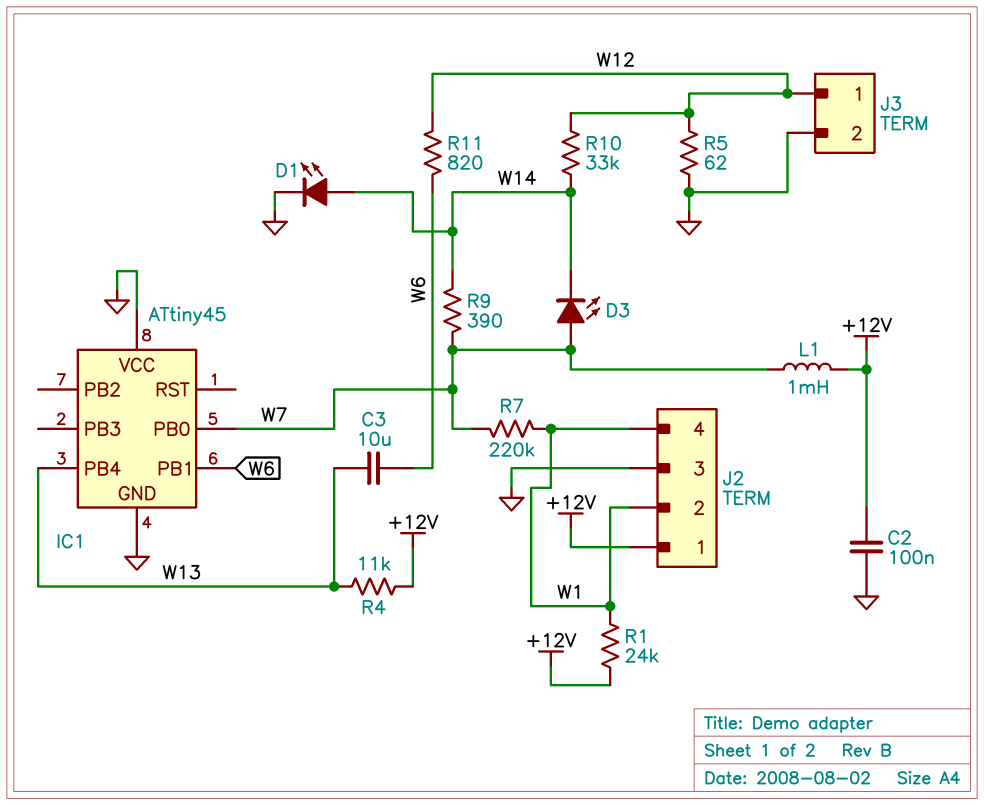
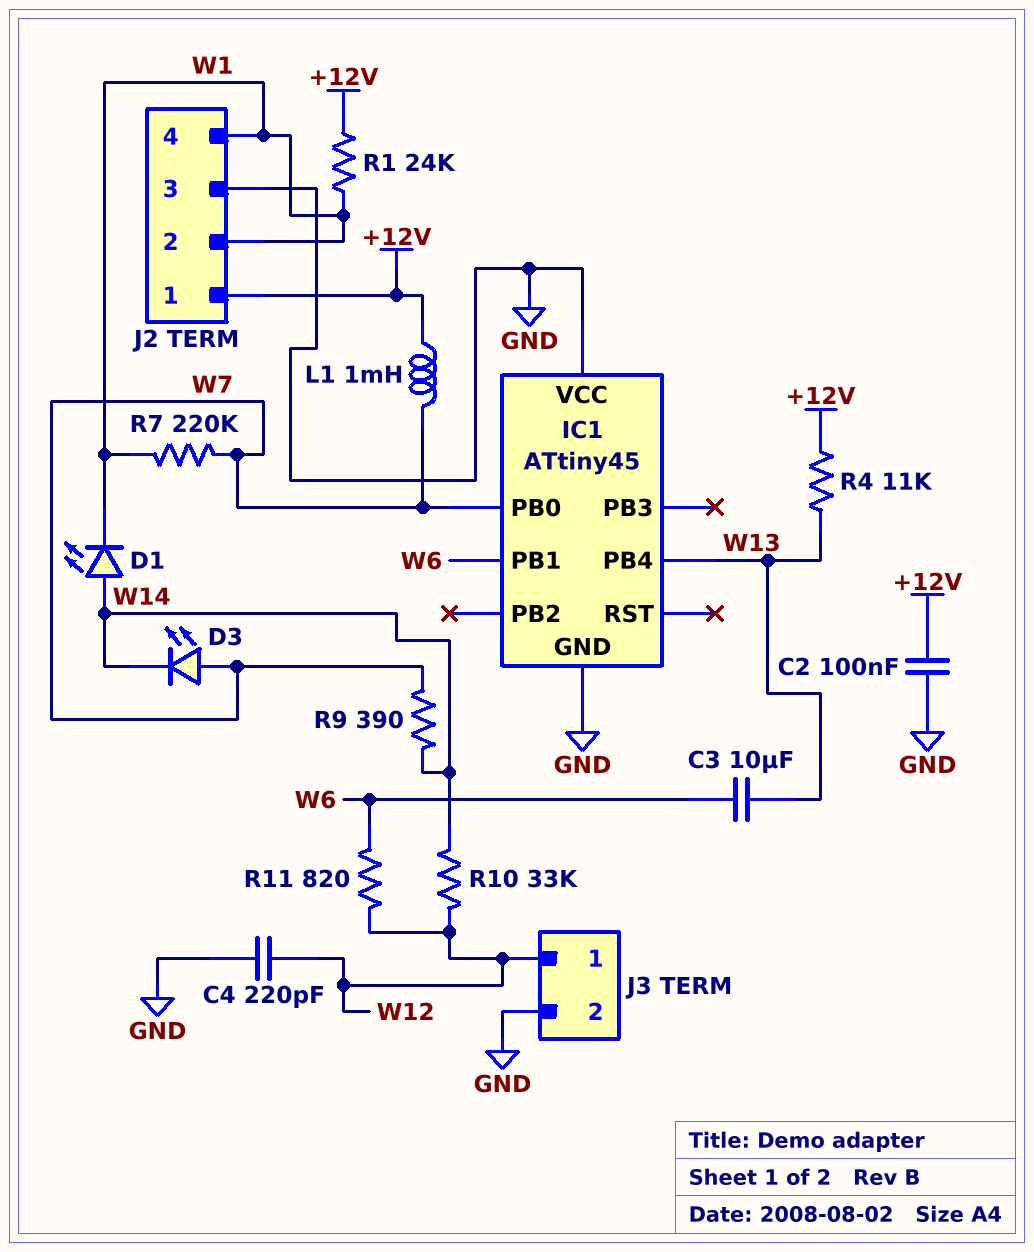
C4: none -> 220pF (GND, W12)
D1: LED (A W14, K GND) -> LED (A W14, K W1)
R5: 62 (GND, W12) -> none

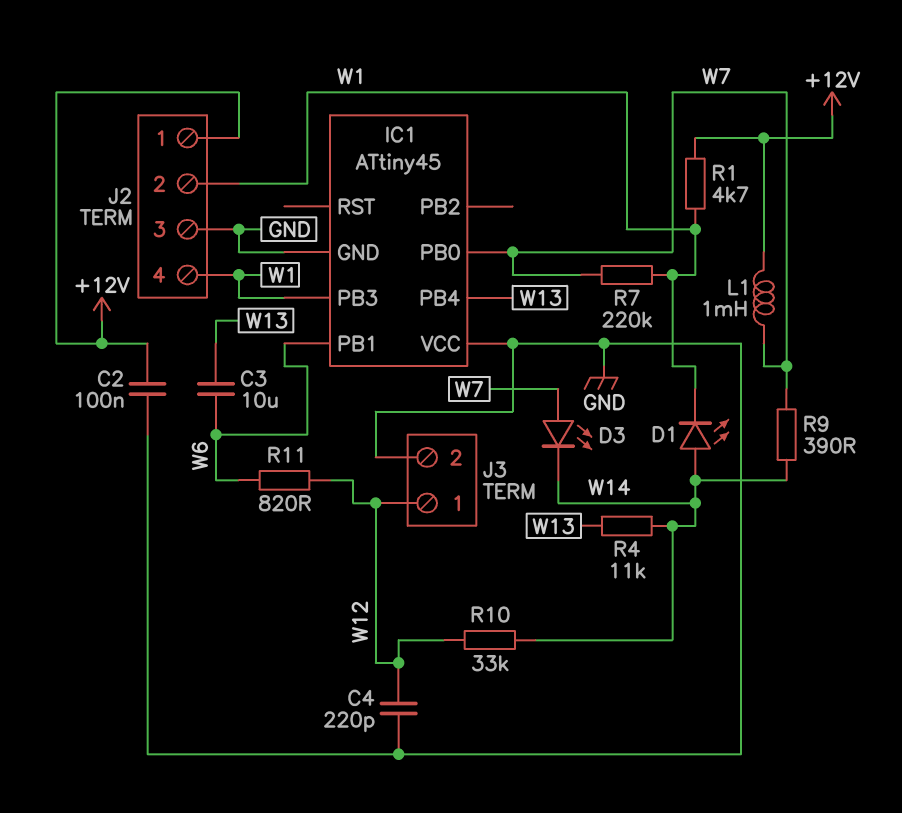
IC1 pin PB3: none -> W1
R1: 24k (+12V, W1) -> 4.7k (+12V, W1)
R4: 11k (+12V, W13) -> 11k (W13, W14)

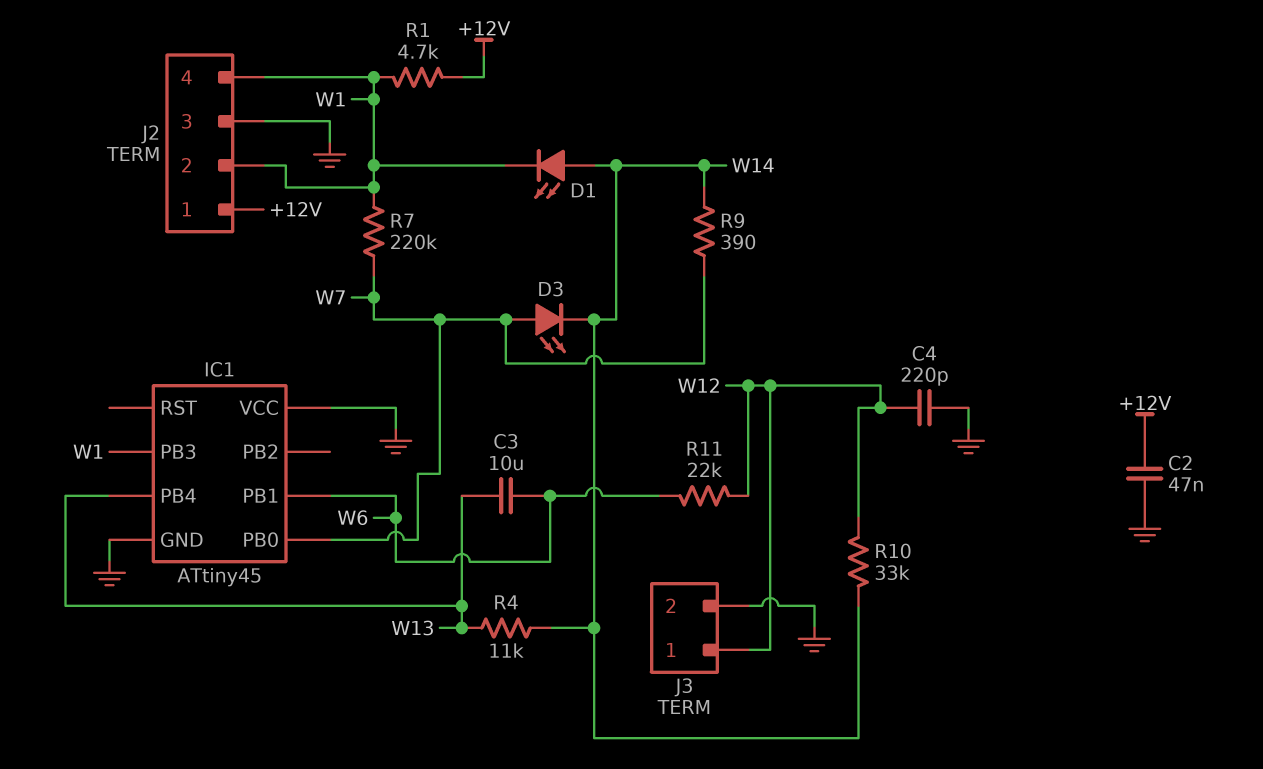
C2: 100nF (+12V, GND) -> 47nF (+12V, GND)
L1: 1mH (+12V, W7) -> none
R11: 820 (W6, W12) -> 22k (W6, W12)

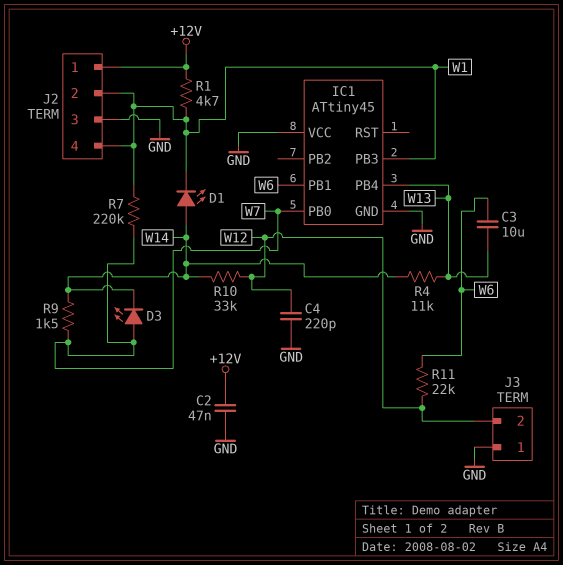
J3 pin 1: W12 -> GND
J3 pin 2: GND -> W12
R9: 390 (W7, W14) -> 1.5k (W7, W14)

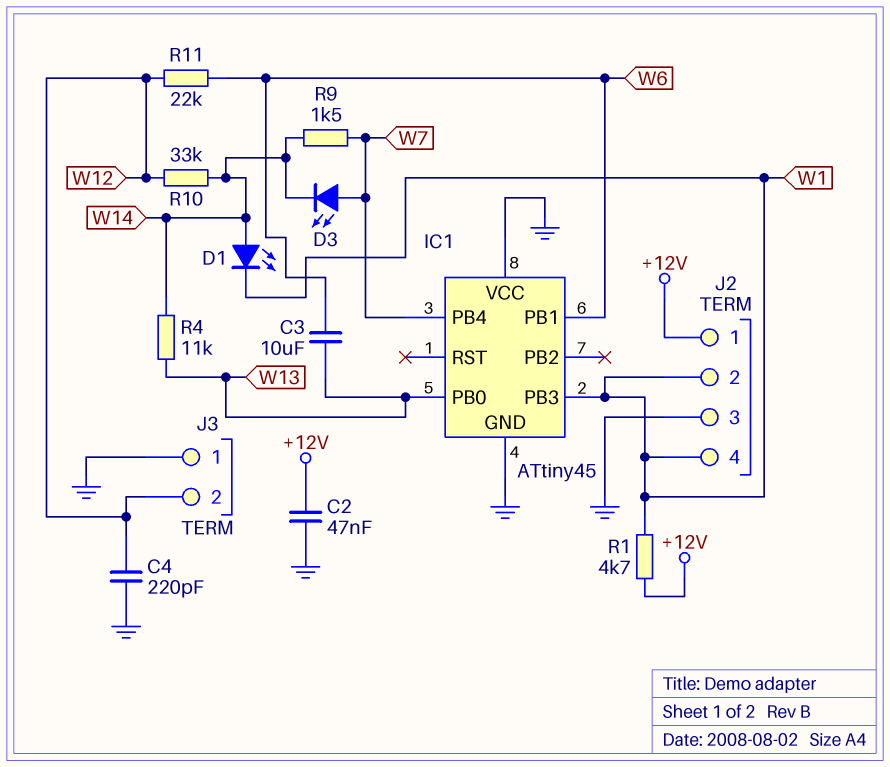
IC1 pin PB0: W7 -> W13
IC1 pin PB4: W13 -> W7
R7: 220k (W1, W7) -> none

